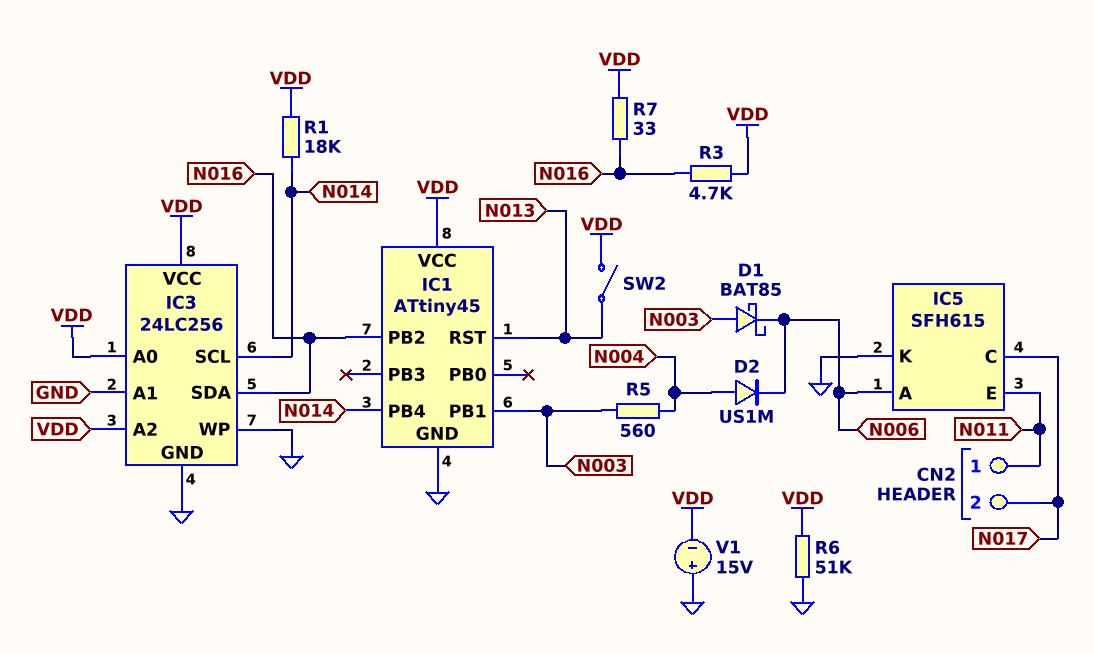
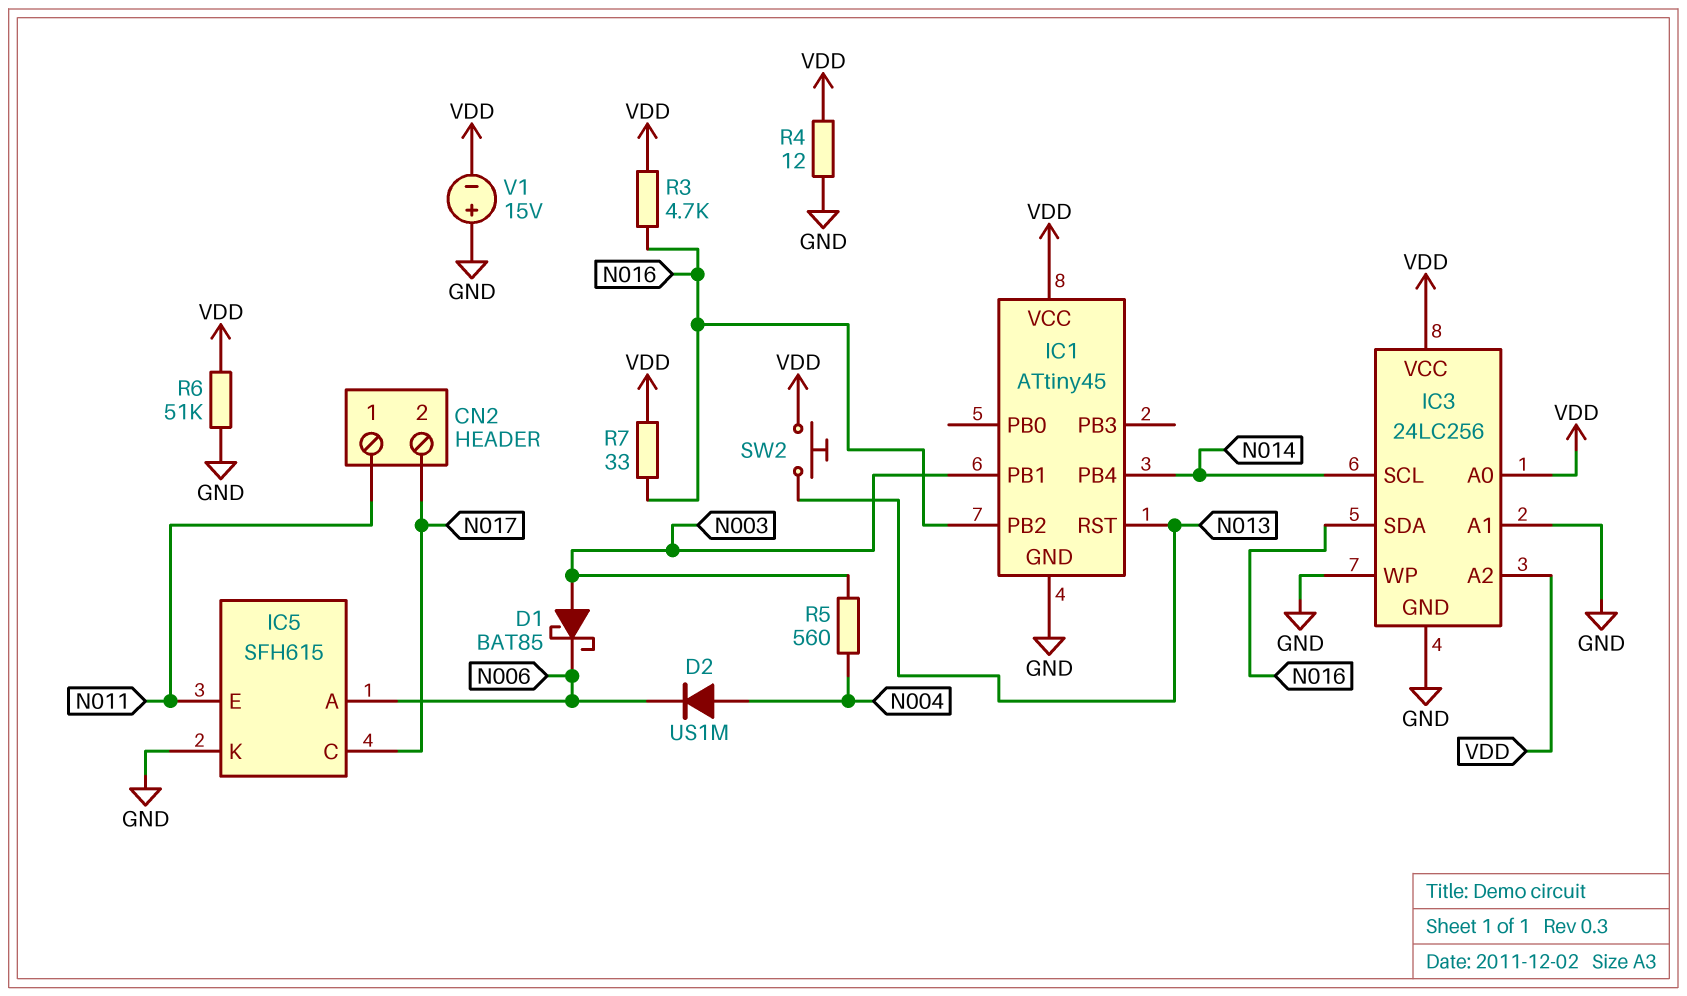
R1: 18k (N014, VDD) -> none
R4: none -> 12 (GND, VDD)
SW2: switch (N013, VDD) -> button (N013, VDD)

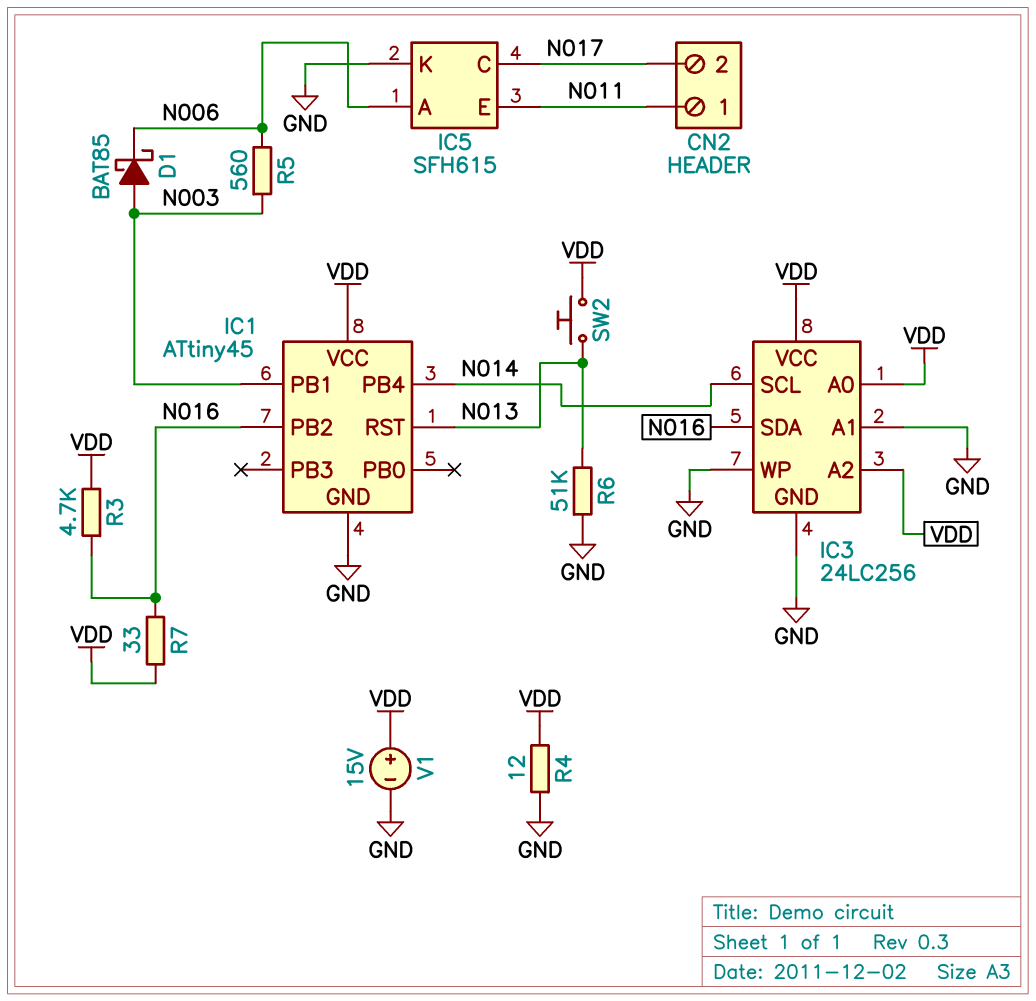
D2: diode US1M (A N004, K N006) -> none
R5: 560 (N003, N004) -> 560 (N003, N006)
R6: 51k (GND, VDD) -> 51k (GND, N013)
V1: 15V (plus GND, minus VDD) -> 15V (plus VDD, minus GND)

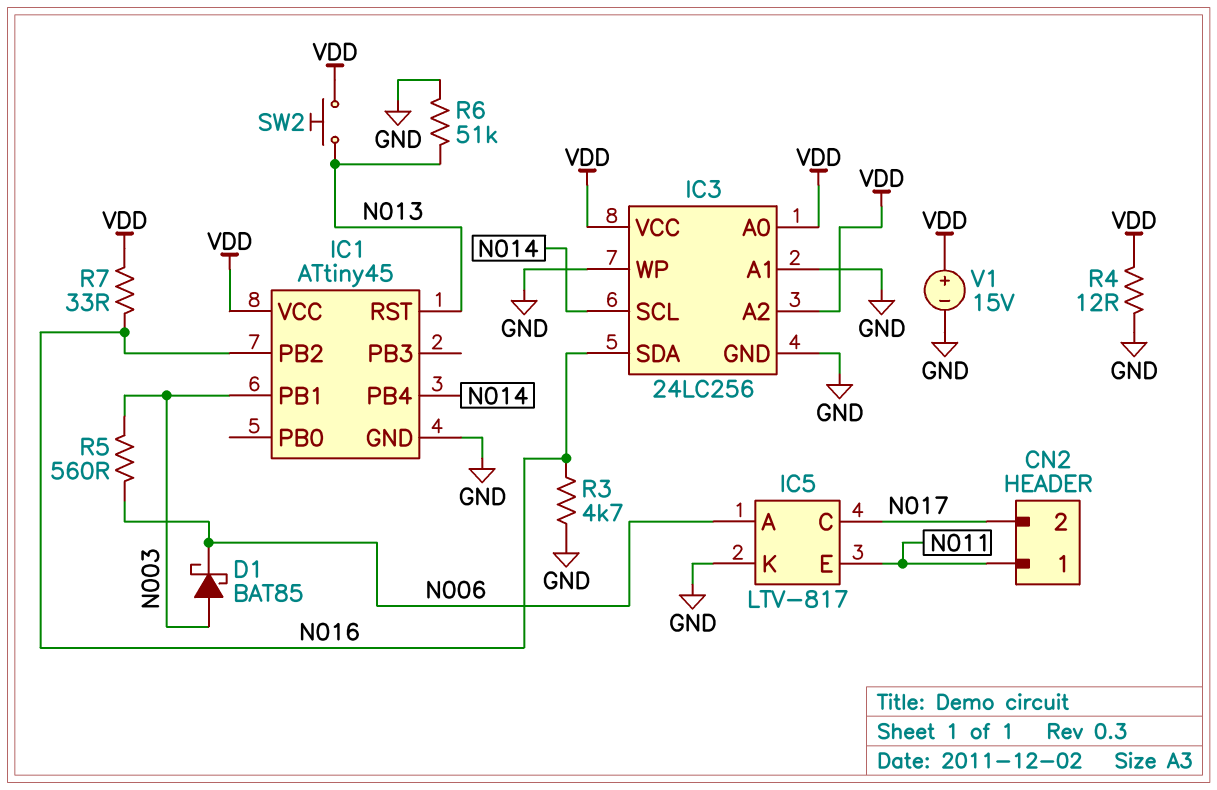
IC5: SFH615 -> LTV-817
R3: 4.7k (N016, VDD) -> 4.7k (GND, N016)

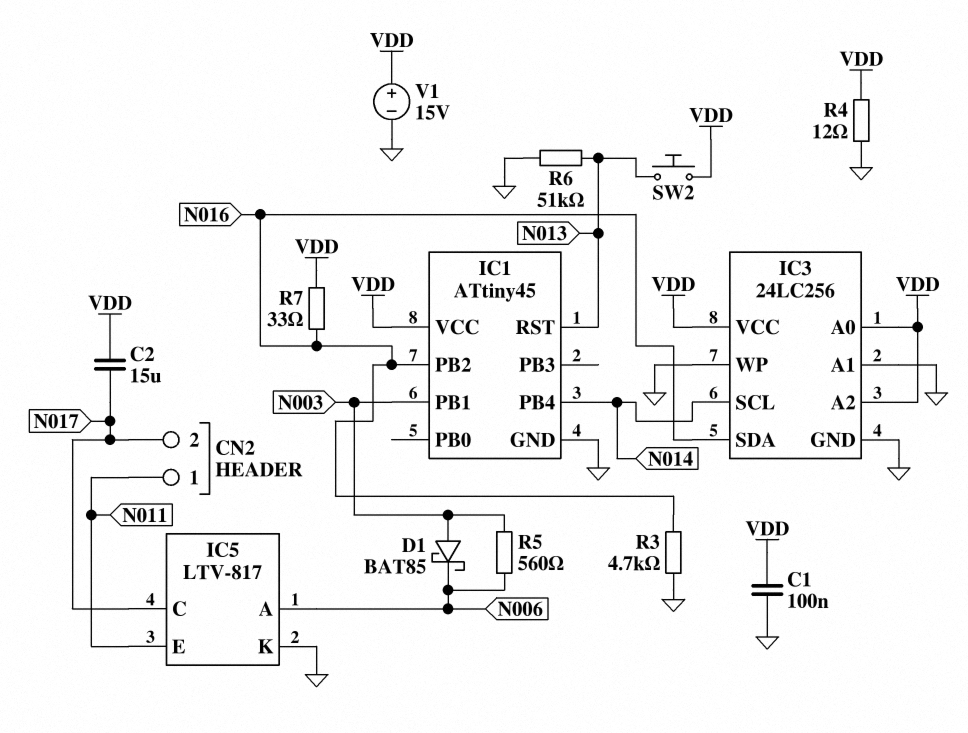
C1: none -> 100nF (GND, VDD)
C2: none -> 15uF (N017, VDD)

